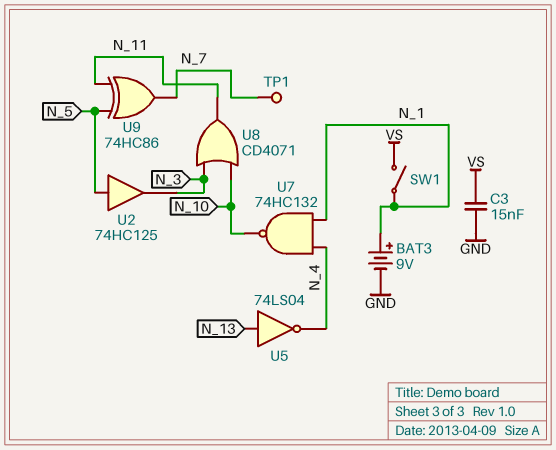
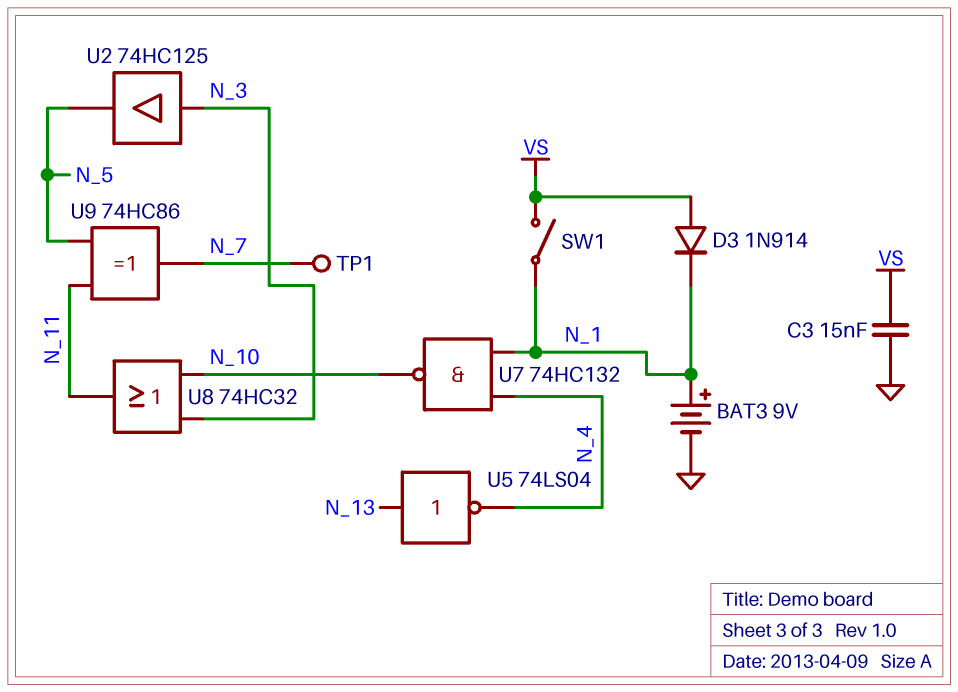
D3: none -> diode 1N914 (A VS, K N_1)
U2: buffer 74HC125 (in N_5, out N_3) -> buffer 74HC125 (in N_3, out N_5)
U8: OR CD4071 (in N_3, in N_10, out N_11) -> OR 74HC32 (in N_3, in N_10, out N_11)

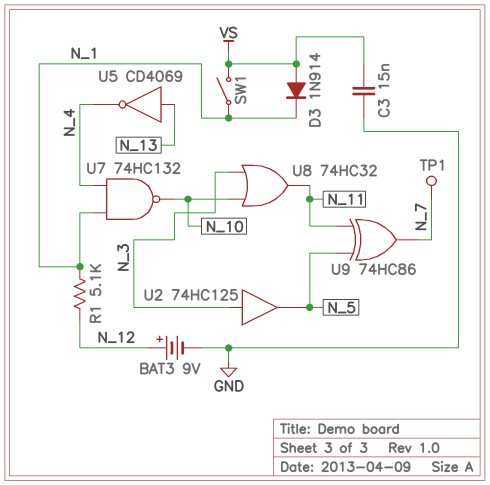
BAT3: 9V (plus N_1, minus GND) -> 9V (plus N_12, minus GND)
R1: none -> 5.1k (N_1, N_12)
U5: NOT 74LS04 (in N_13, out N_4) -> NOT CD4069 (in N_13, out N_4)

